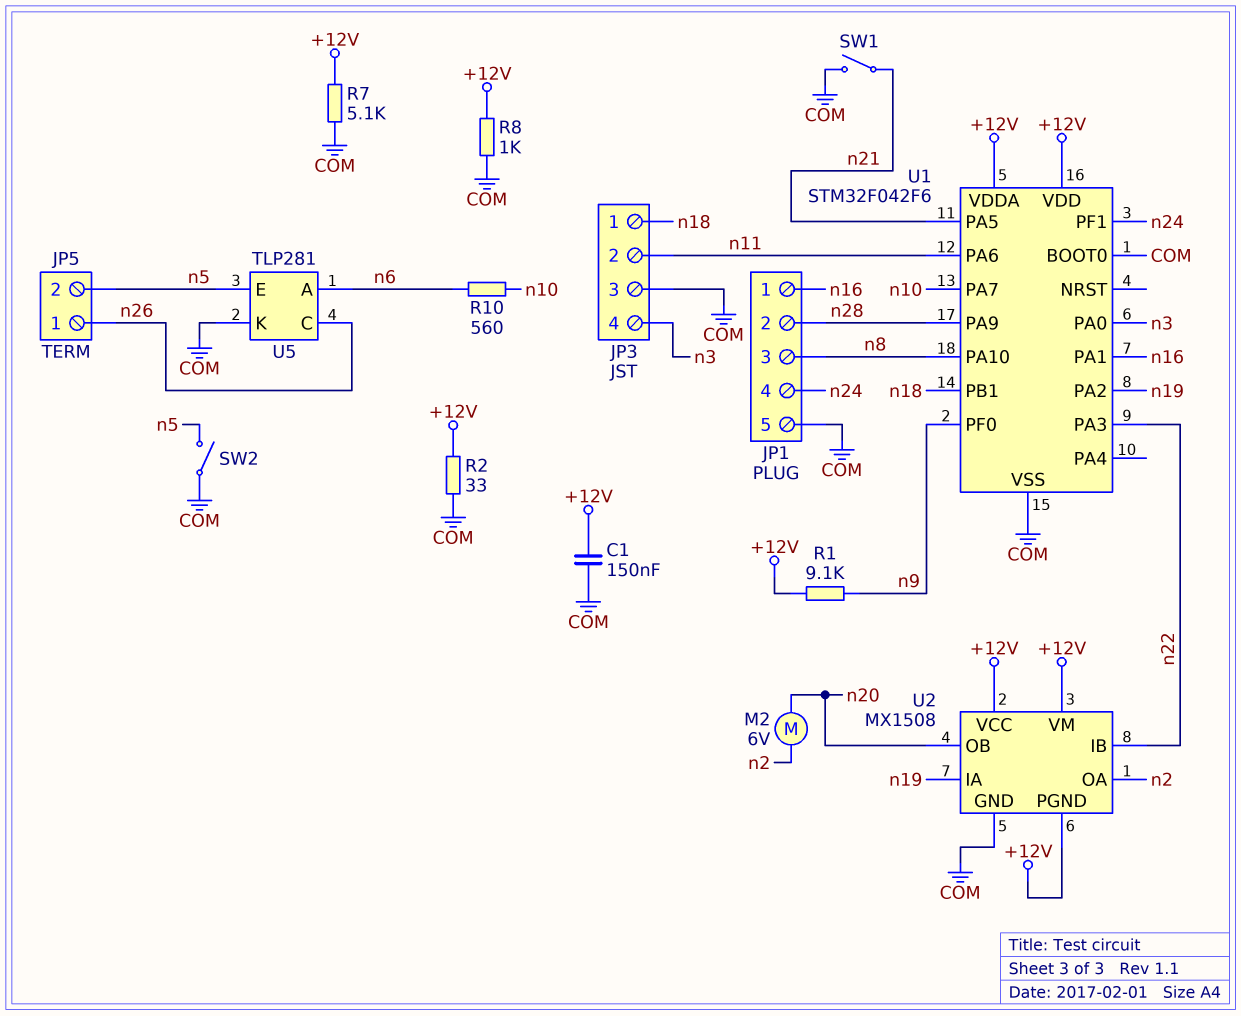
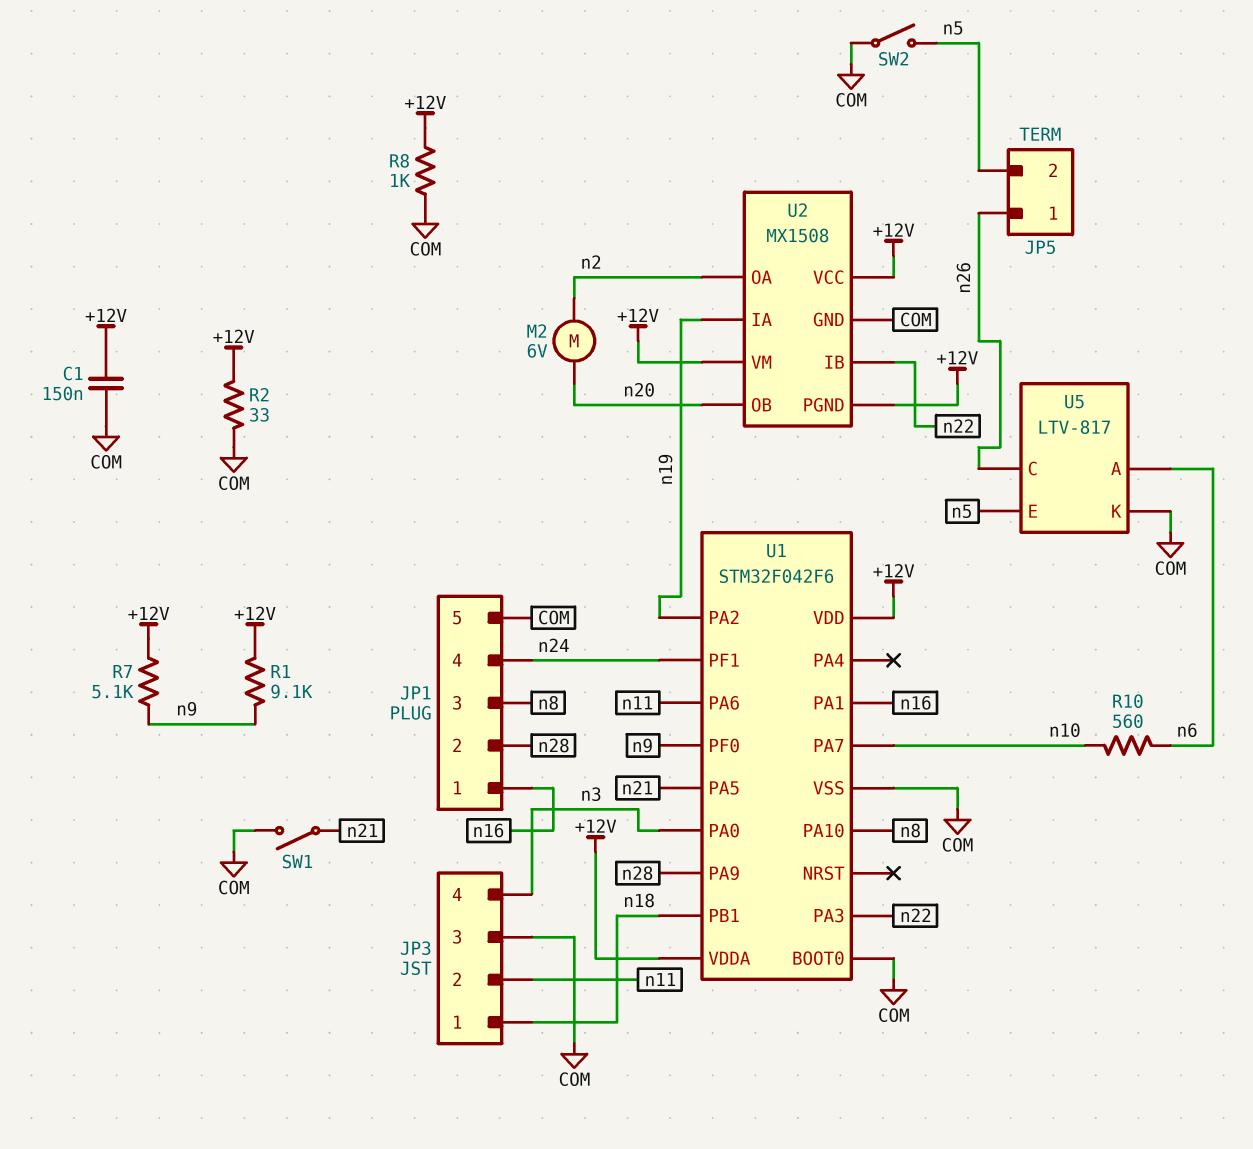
R7: 5.1k (+12V, COM) -> 5.1k (+12V, n9)
U5: TLP281 -> LTV-817

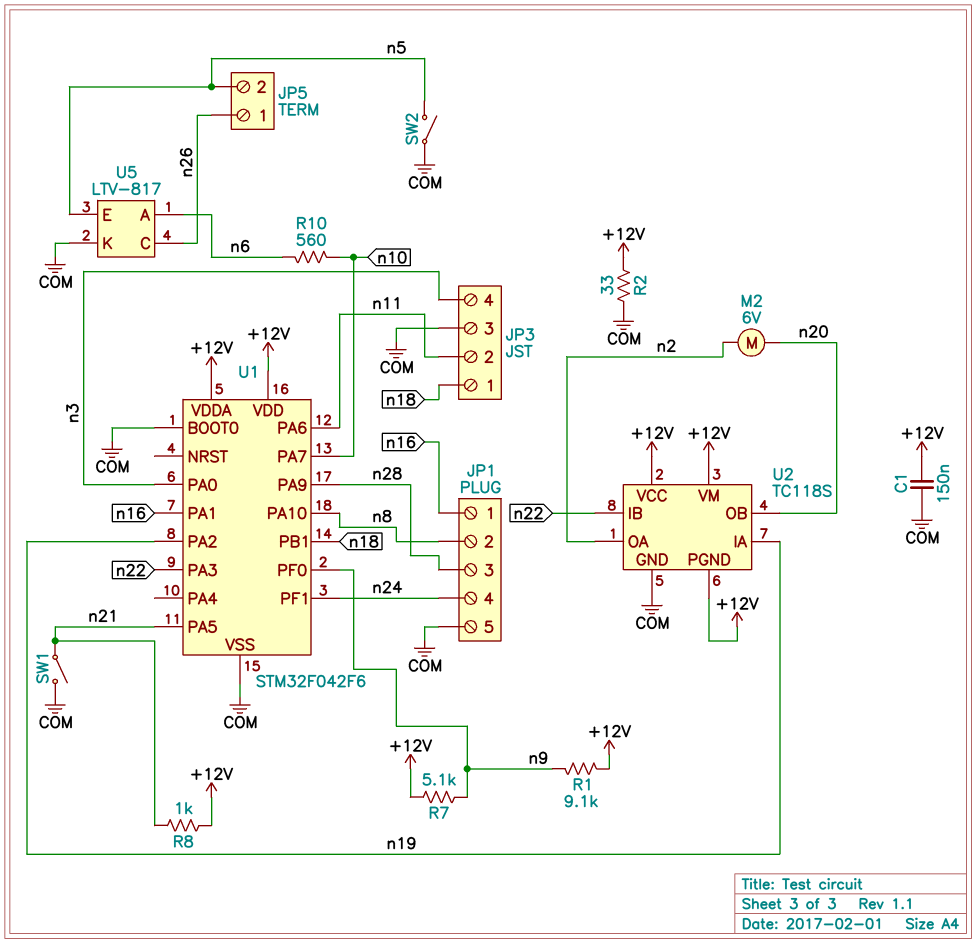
JP1 pin 2: n28 -> n8
JP1 pin 3: n8 -> n28
R8: 1k (+12V, COM) -> 1k (+12V, n21)
U2: MX1508 -> TC118S

